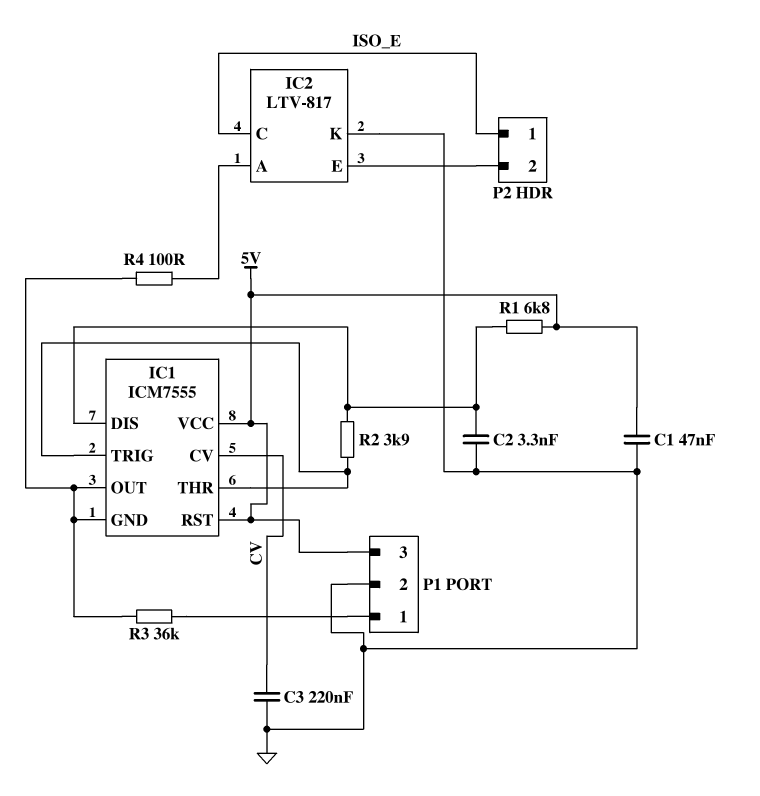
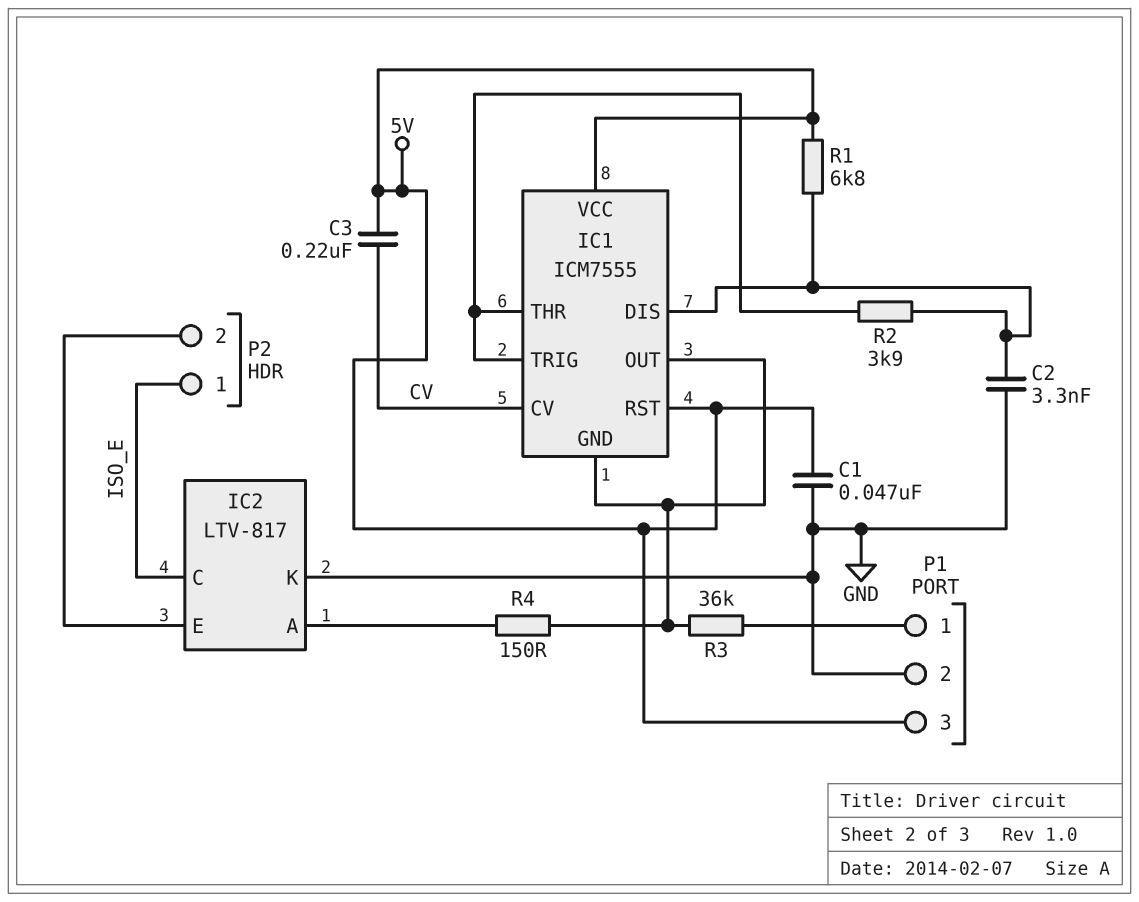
C3: 220nF (CV, GND) -> 220nF (5V, CV)
R4: 100 (IC1/GND, IC2/A) -> 150 (IC1/GND, IC2/A)

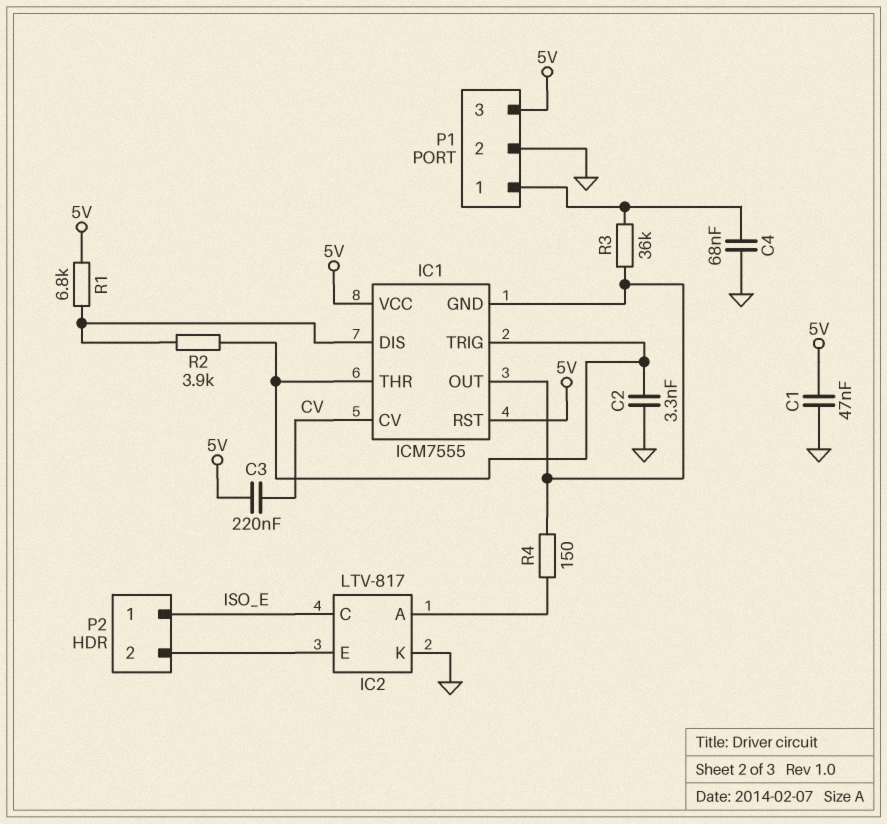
C2: 3.3nF (GND, IC1/DIS) -> 3.3nF (GND, IC1/THR)
C4: none -> 68nF (GND, P1/1)

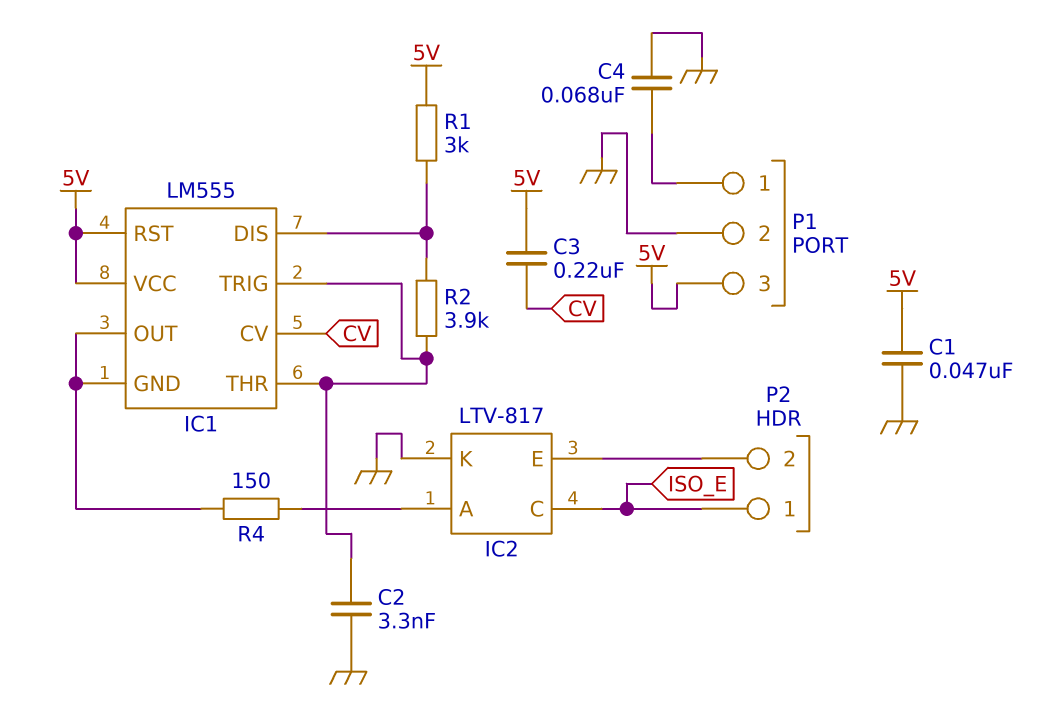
IC1: ICM7555 -> LM555
R1: 6.8k (5V, IC1/DIS) -> 3k (5V, IC1/DIS)
R3: 36k (IC1/GND, P1/1) -> none

